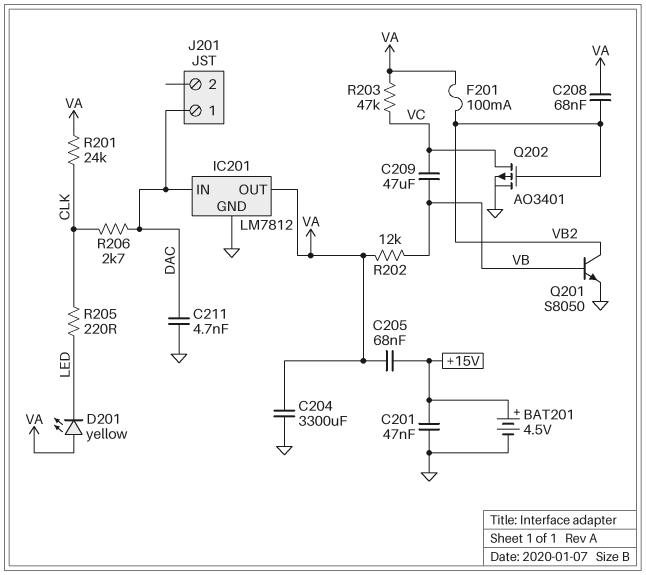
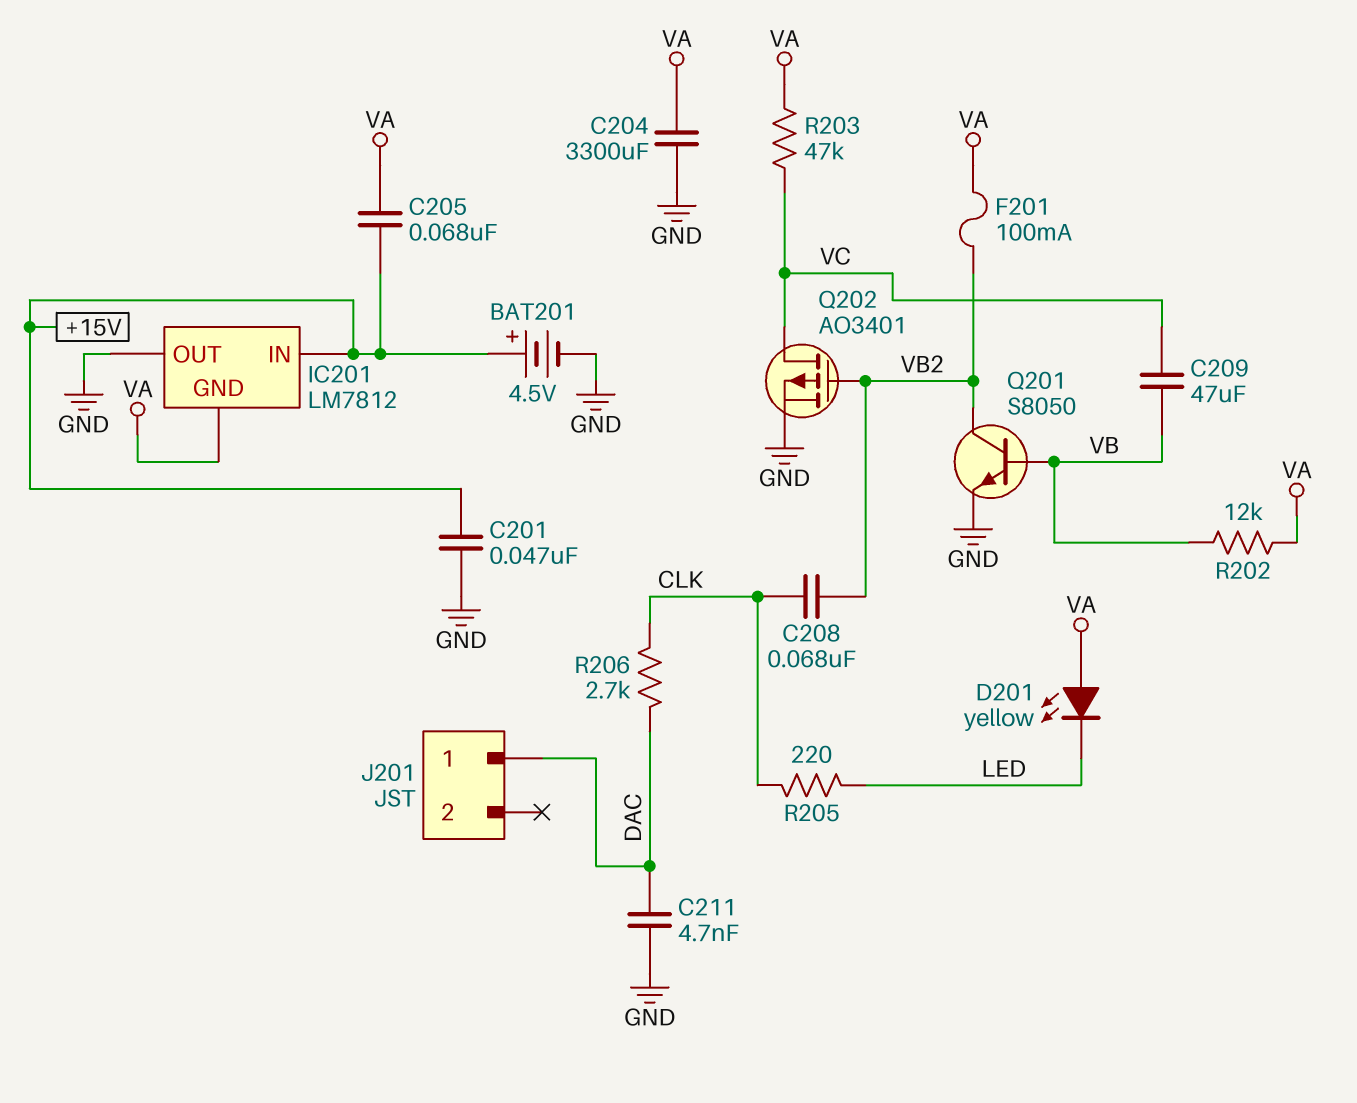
C208: 68nF (VA, VB2) -> 68nF (CLK, VB2)
IC201 pin GND: GND -> VA
IC201 pin IN: DAC -> +15V
IC201 pin OUT: VA -> GND
R201: 24k (CLK, VA) -> none

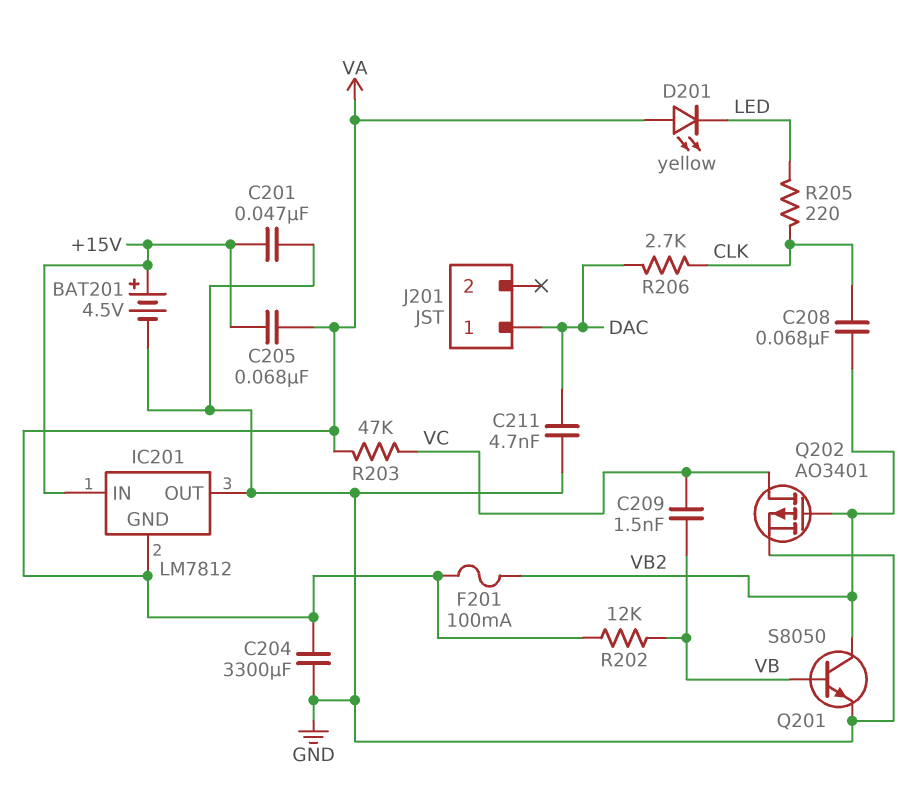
C209: 47uF (VB, VC) -> 1.5nF (VB, VC)

